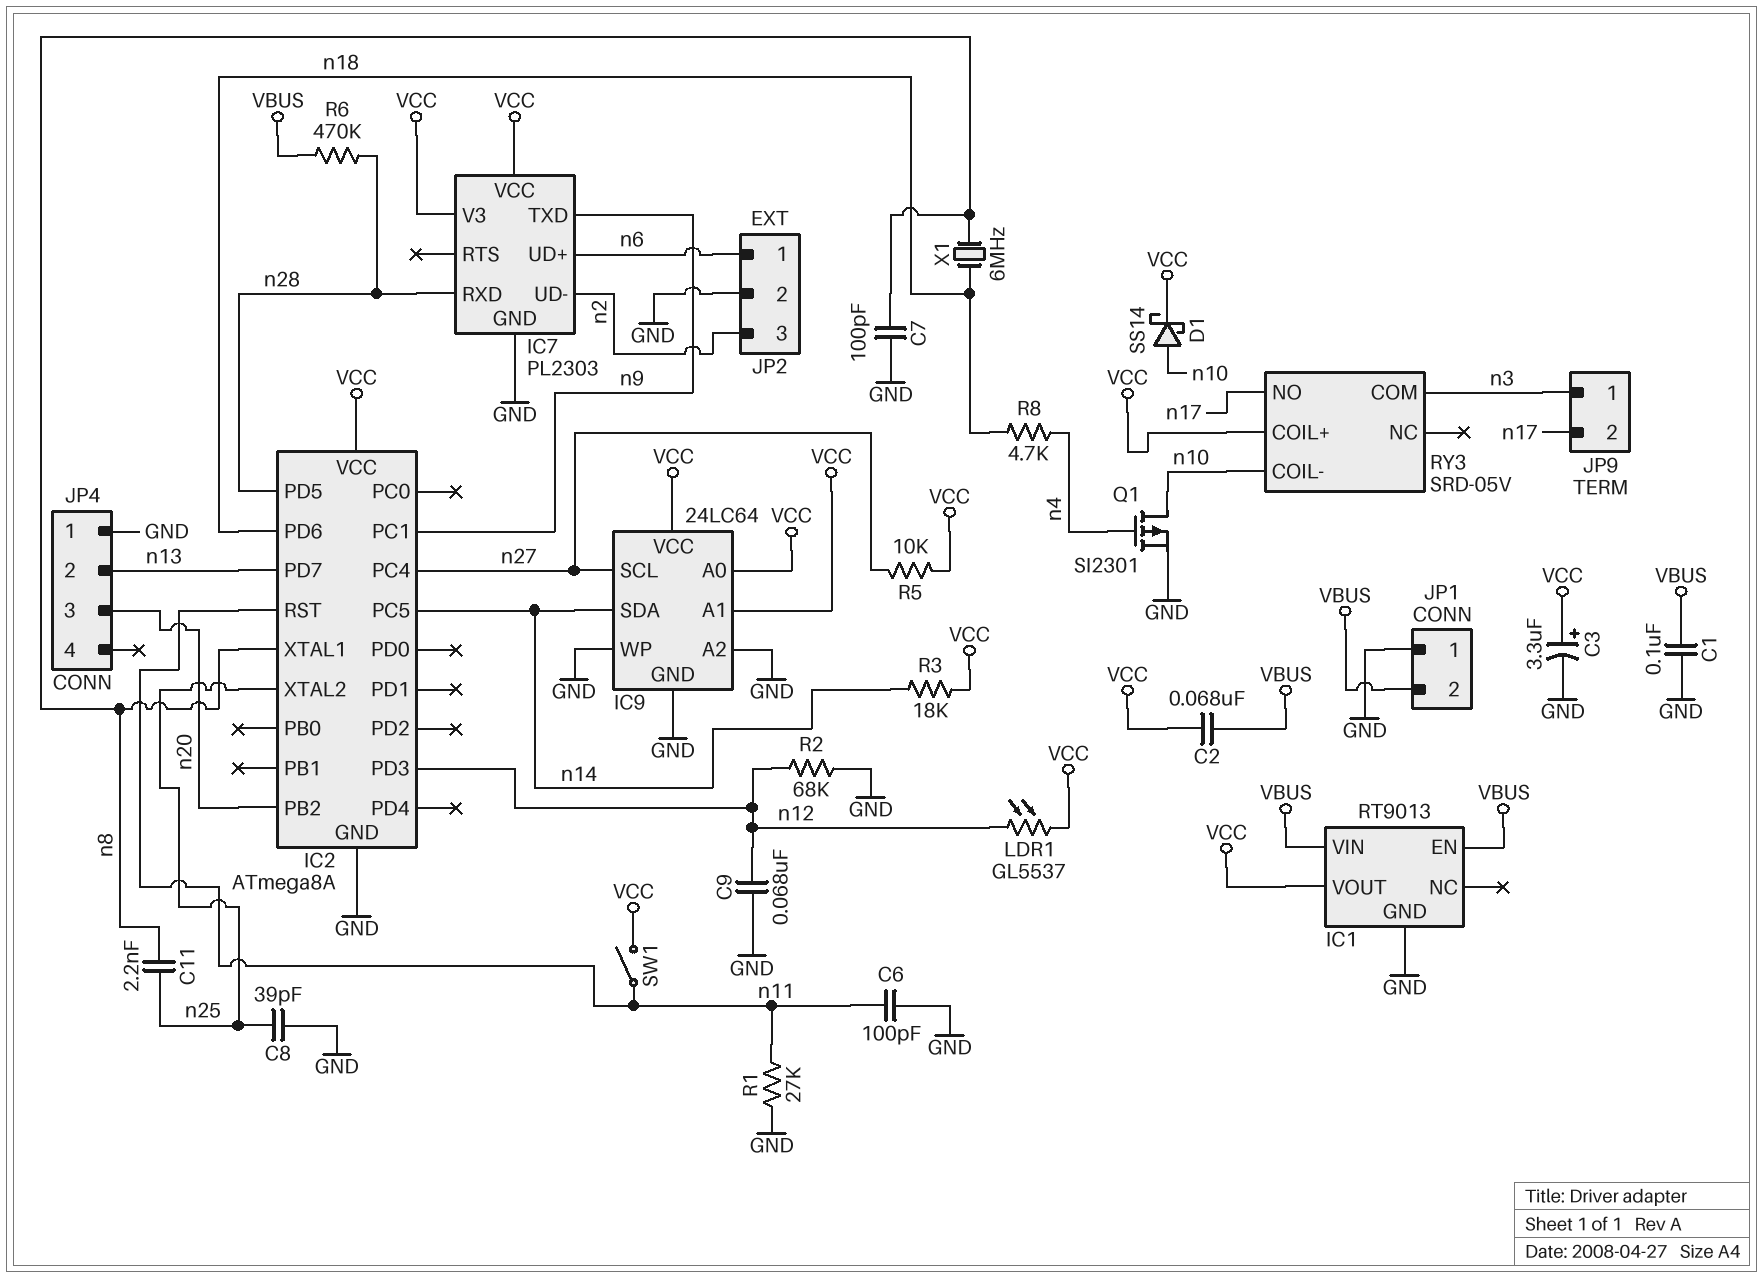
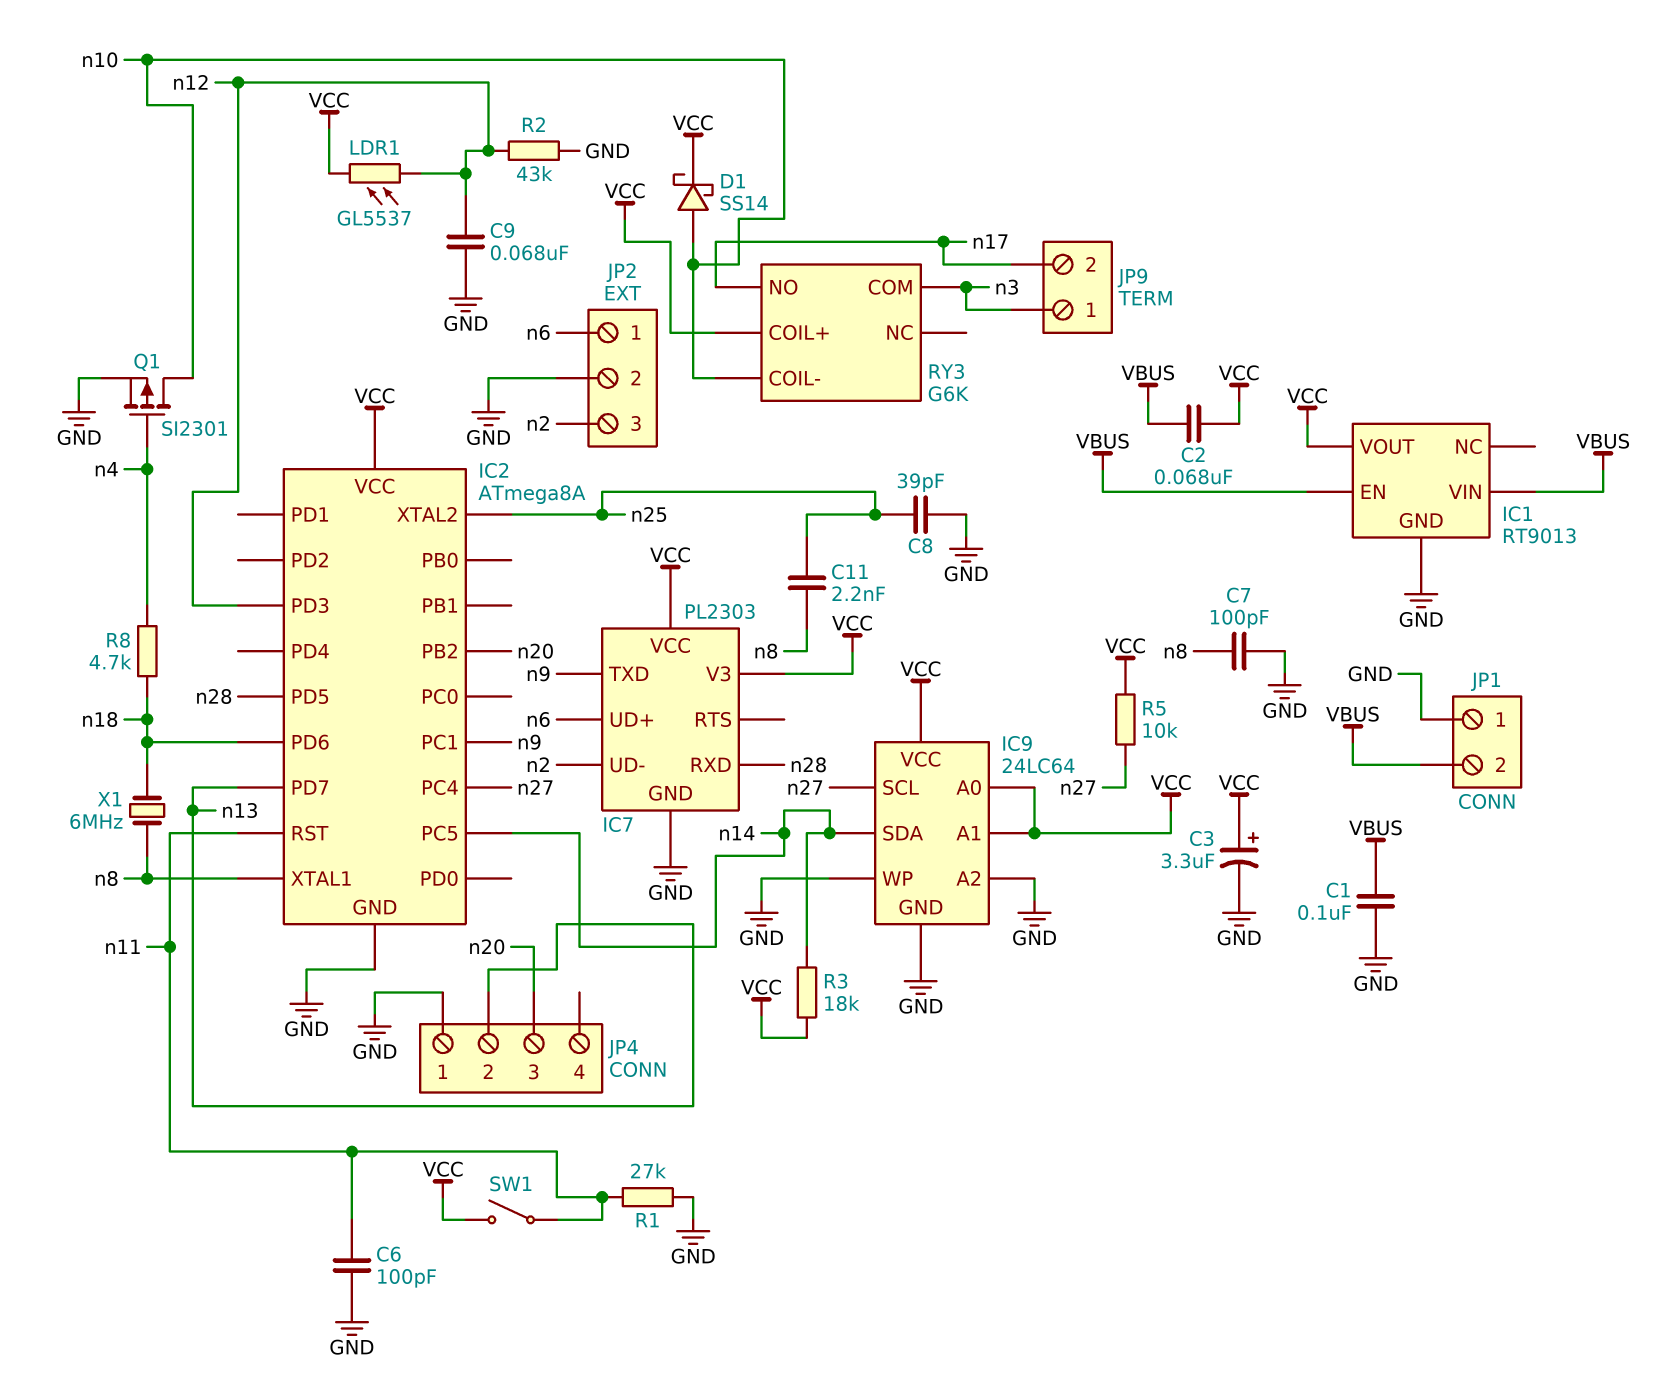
R2: 68k (GND, n12) -> 43k (GND, n12)
R6: 470k (VBUS, n28) -> none
RY3: SRD-05V -> G6K

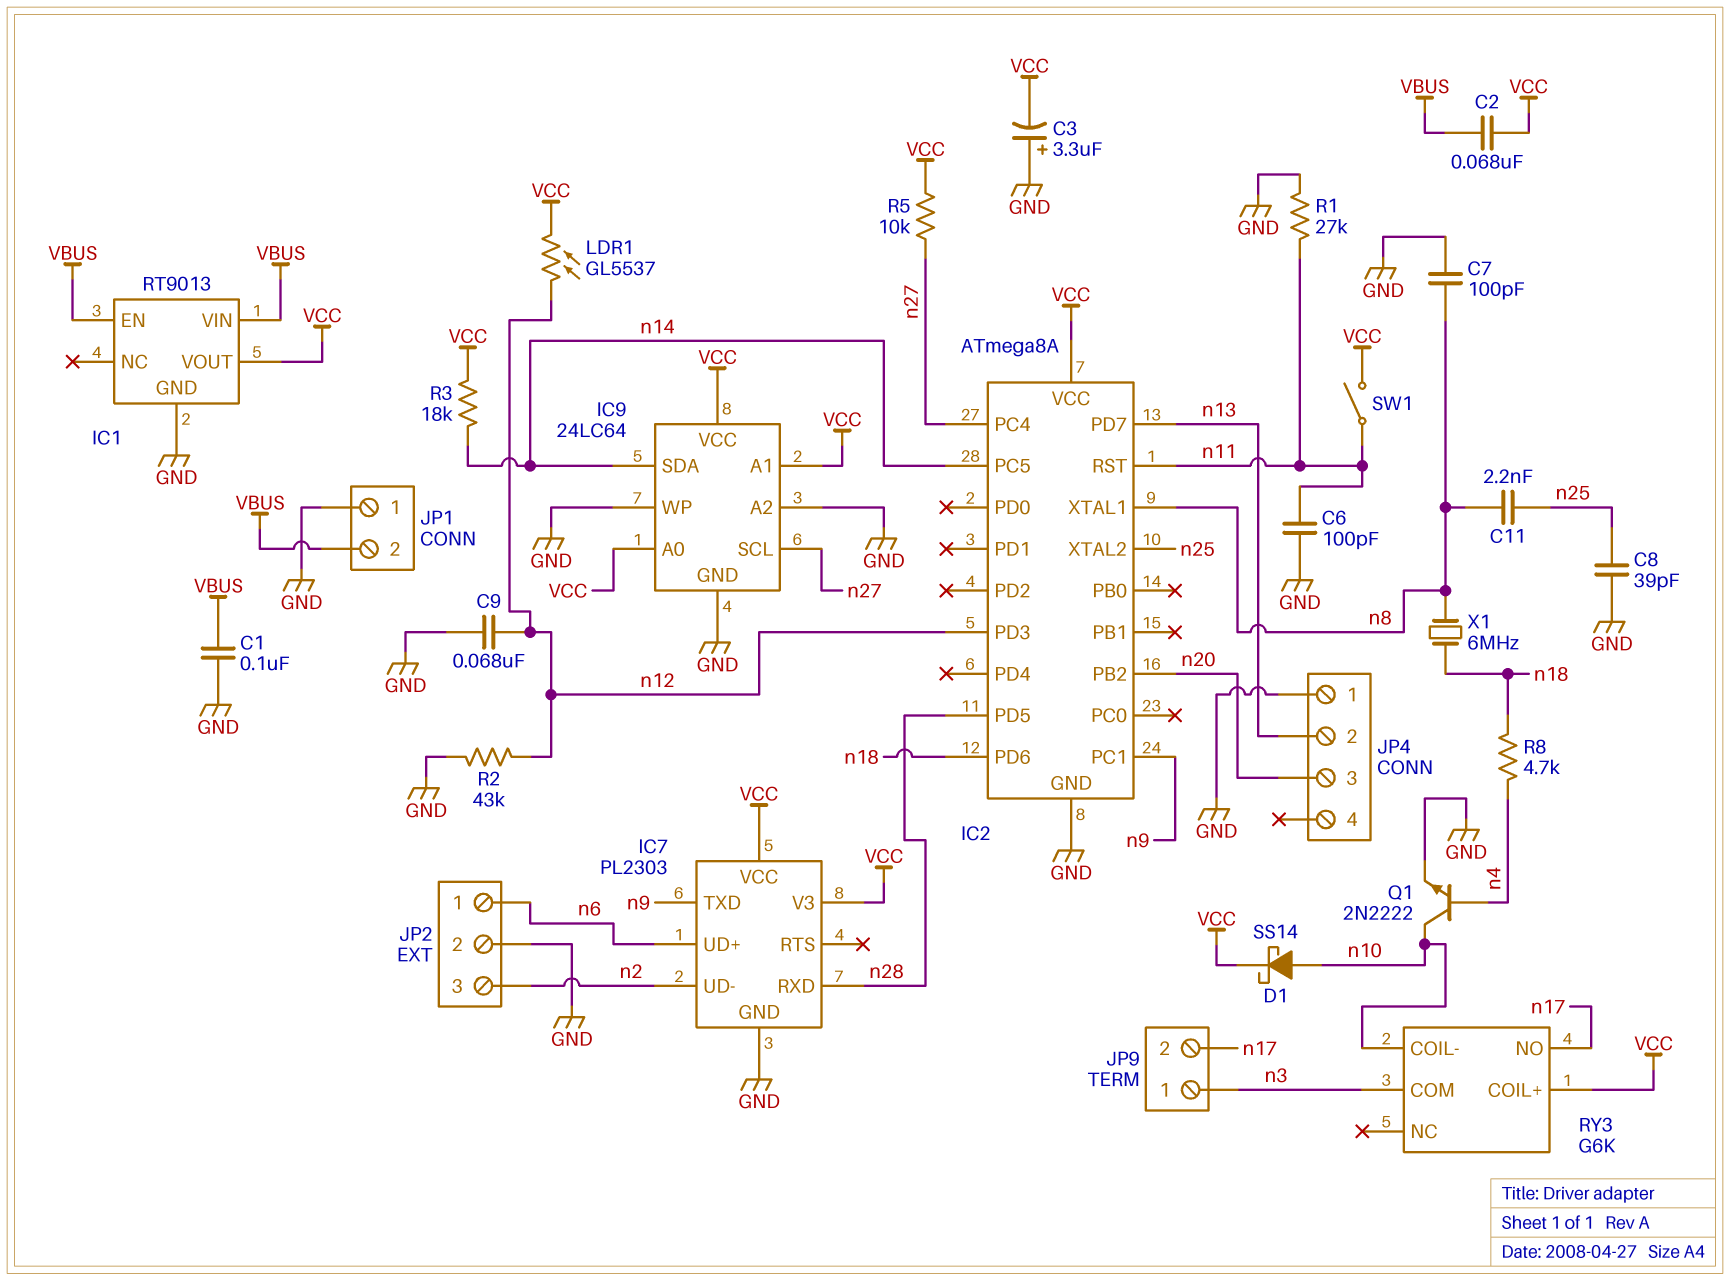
C3: 3.3uF (plus VCC, minus GND) -> 3.3uF (plus GND, minus VCC)
Q1: PMOS SI2301 (G n4, D n10, S GND) -> NPN 2N2222 (B n4, C n10, E GND)

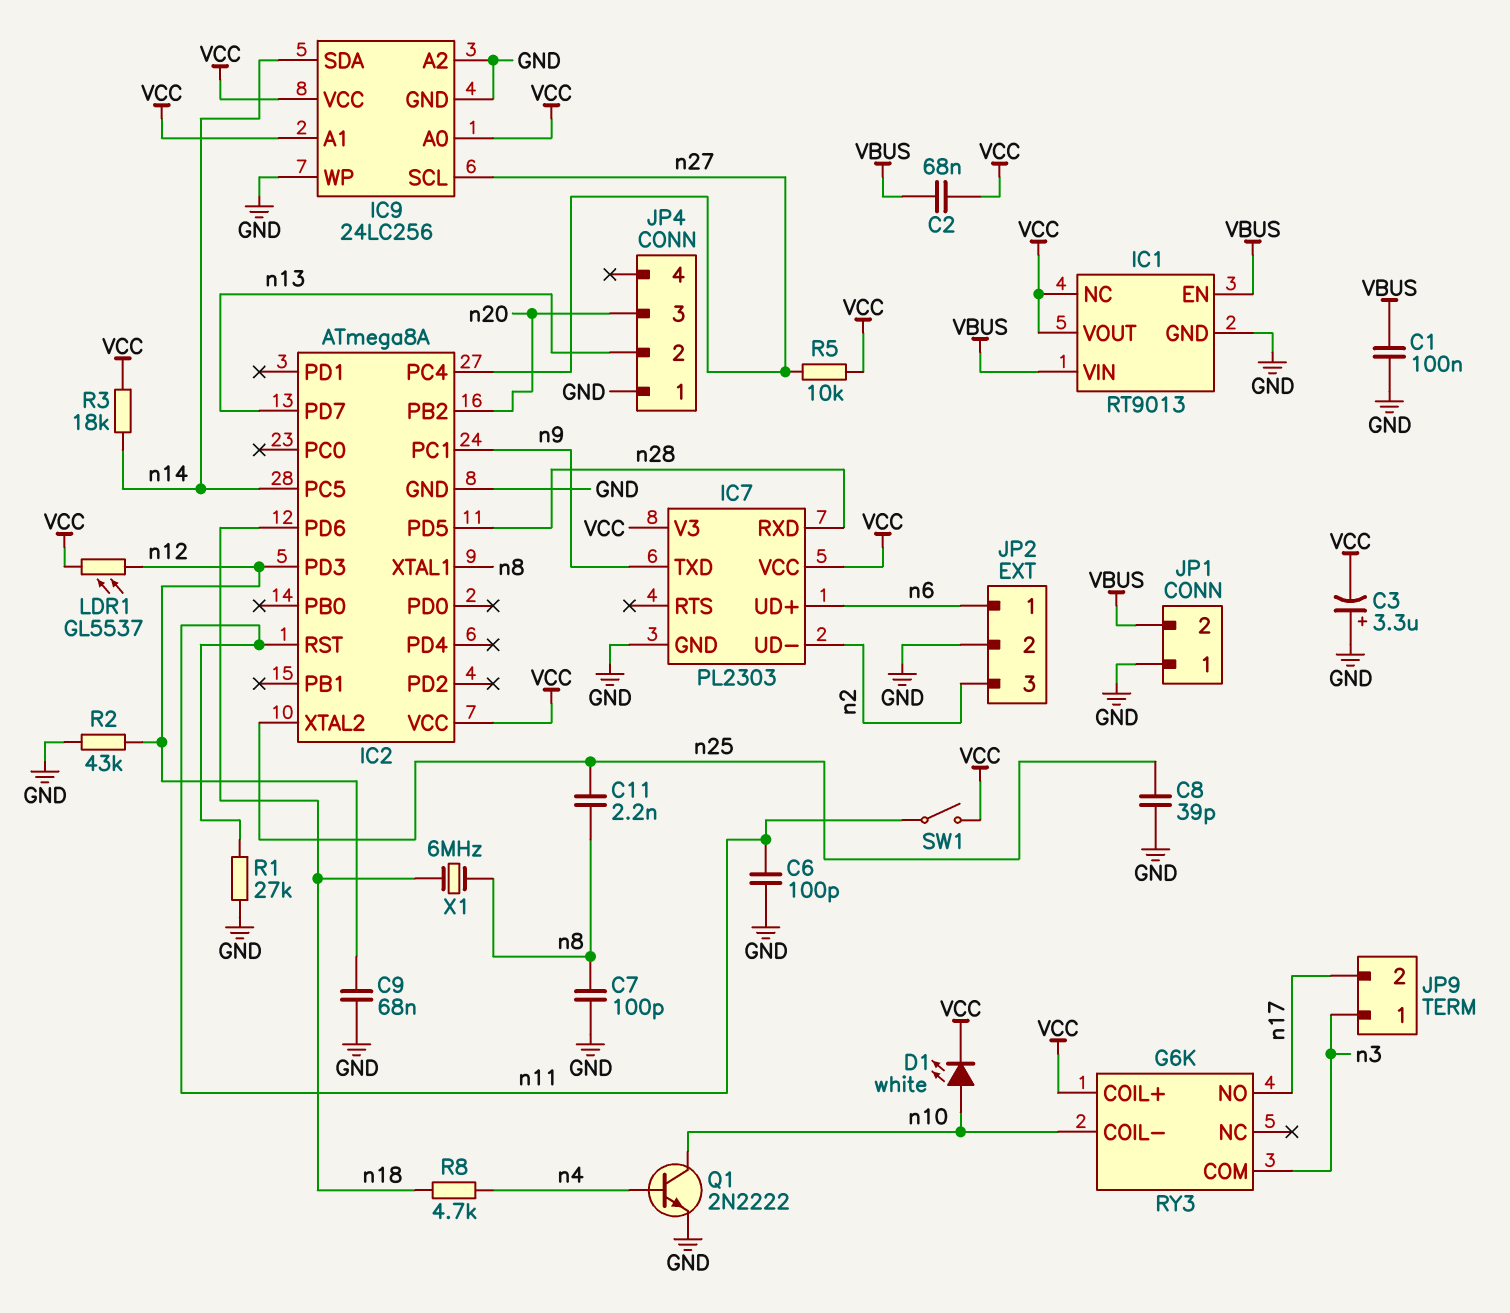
D1: schottky SS14 (A n10, K VCC) -> LED white (A n10, K VCC)
IC1 pin NC: none -> VCC
IC9: 24LC64 -> 24LC256

